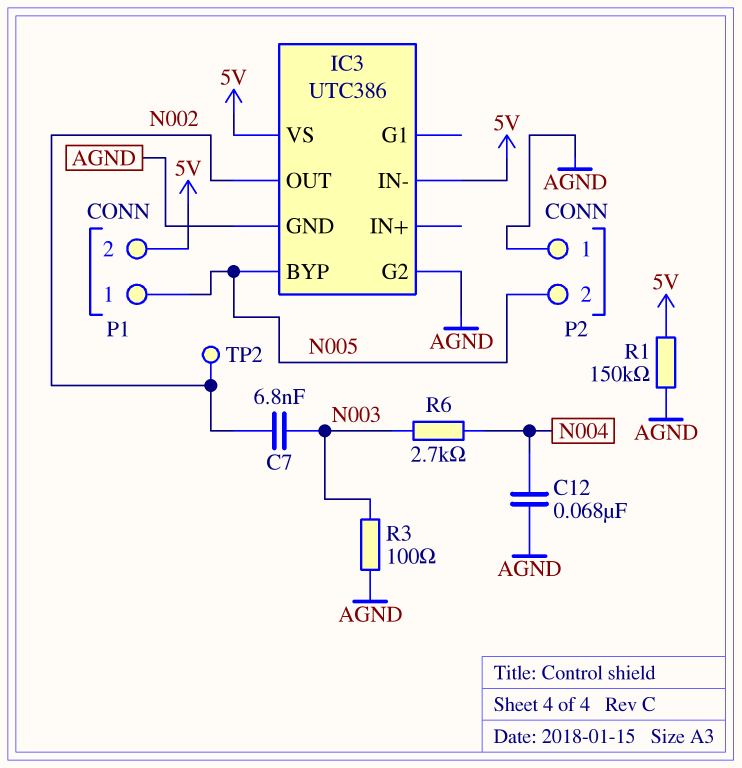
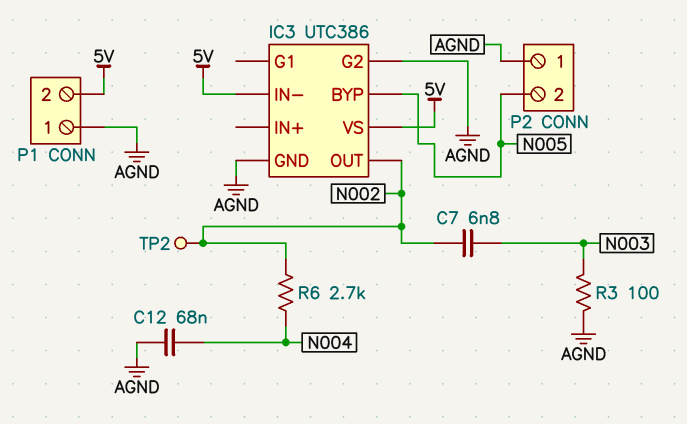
P1 pin 1: N005 -> AGND
R1: 150k (5V, AGND) -> none
R6: 2.7k (N003, N004) -> 2.7k (N002, N004)

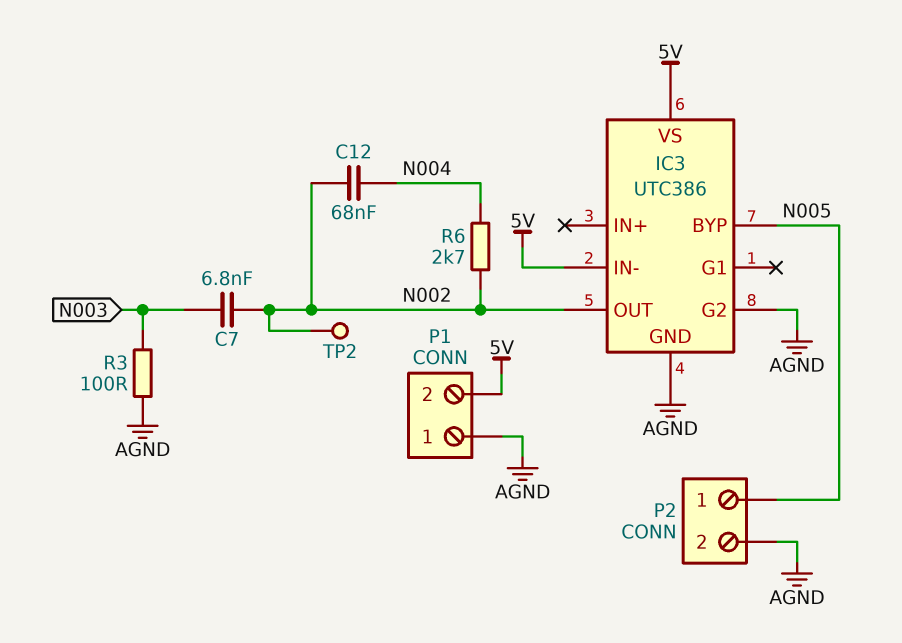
C12: 68nF (AGND, N004) -> 68nF (N002, N004)
P2 pin 1: AGND -> N005
P2 pin 2: N005 -> AGND

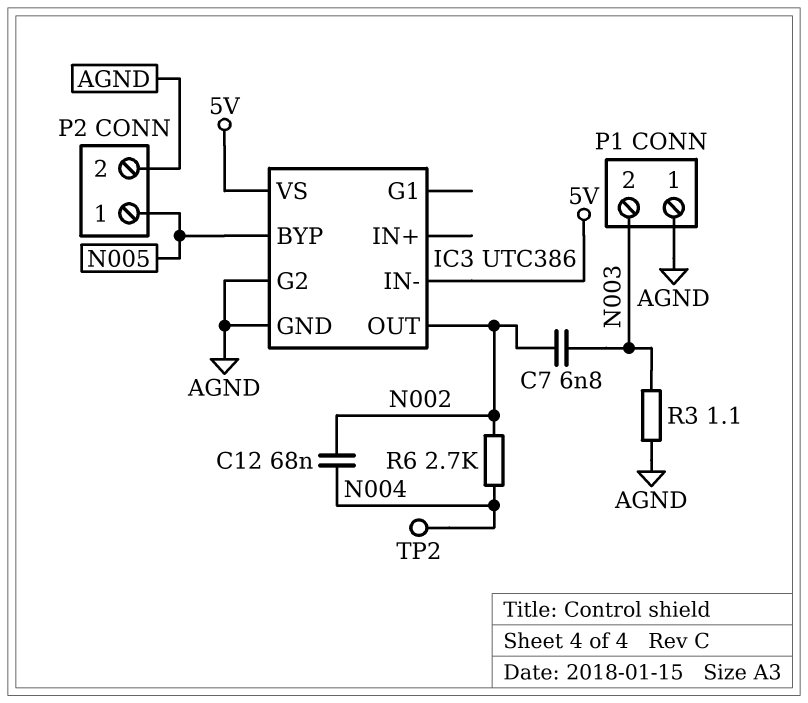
P1 pin 2: 5V -> N003
R3: 100 (AGND, N003) -> 1.1 (AGND, N003)
TP2: test point (N002) -> test point (N004)

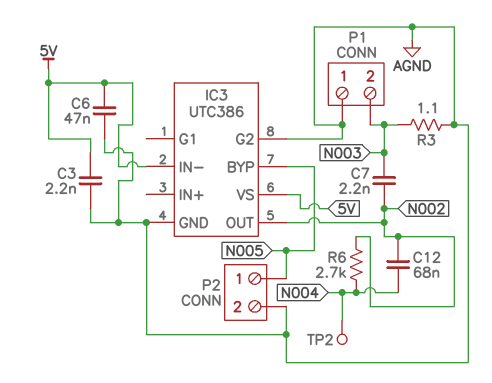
C3: none -> 2.2nF (5V, AGND)
C6: none -> 47nF (5V, AGND)
C7: 6.8nF (N002, N003) -> 2.2nF (N002, N003)

